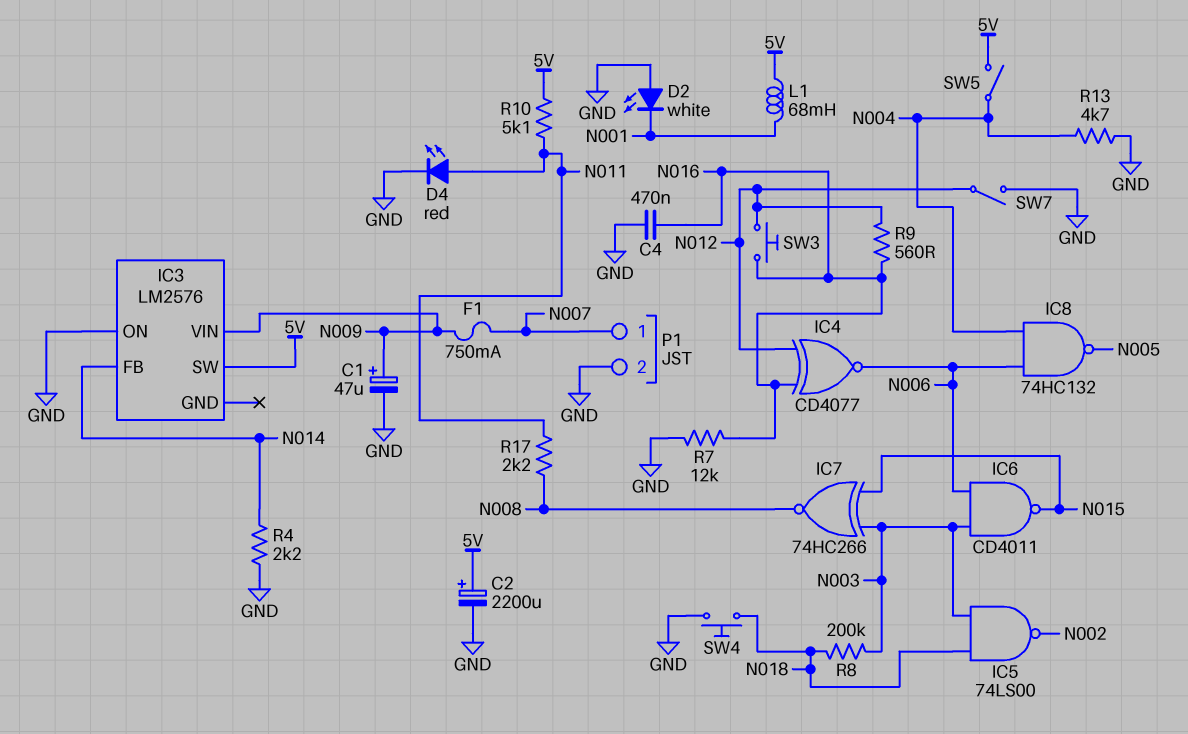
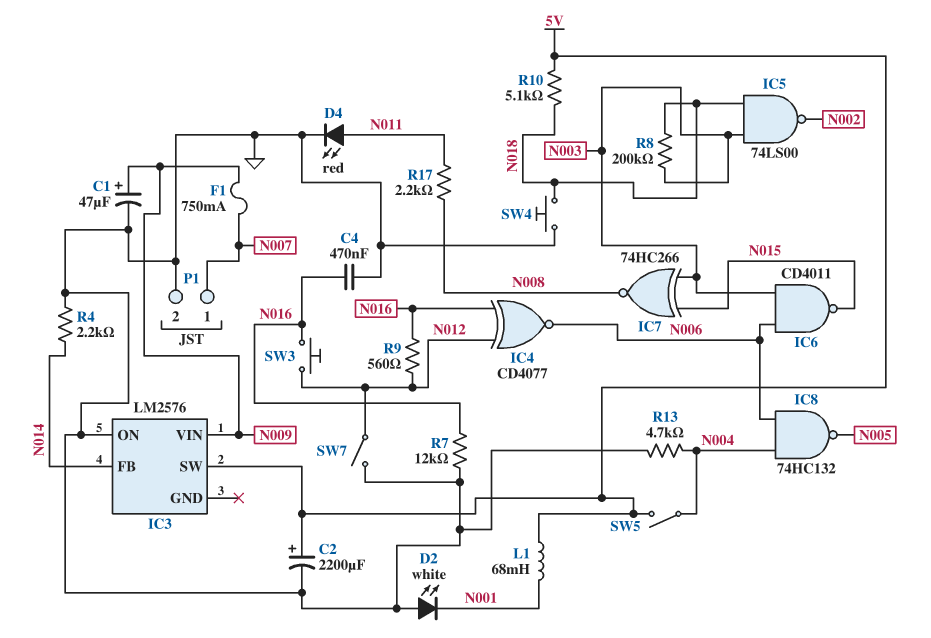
R10: 5.1k (5V, N011) -> 5.1k (5V, N018)

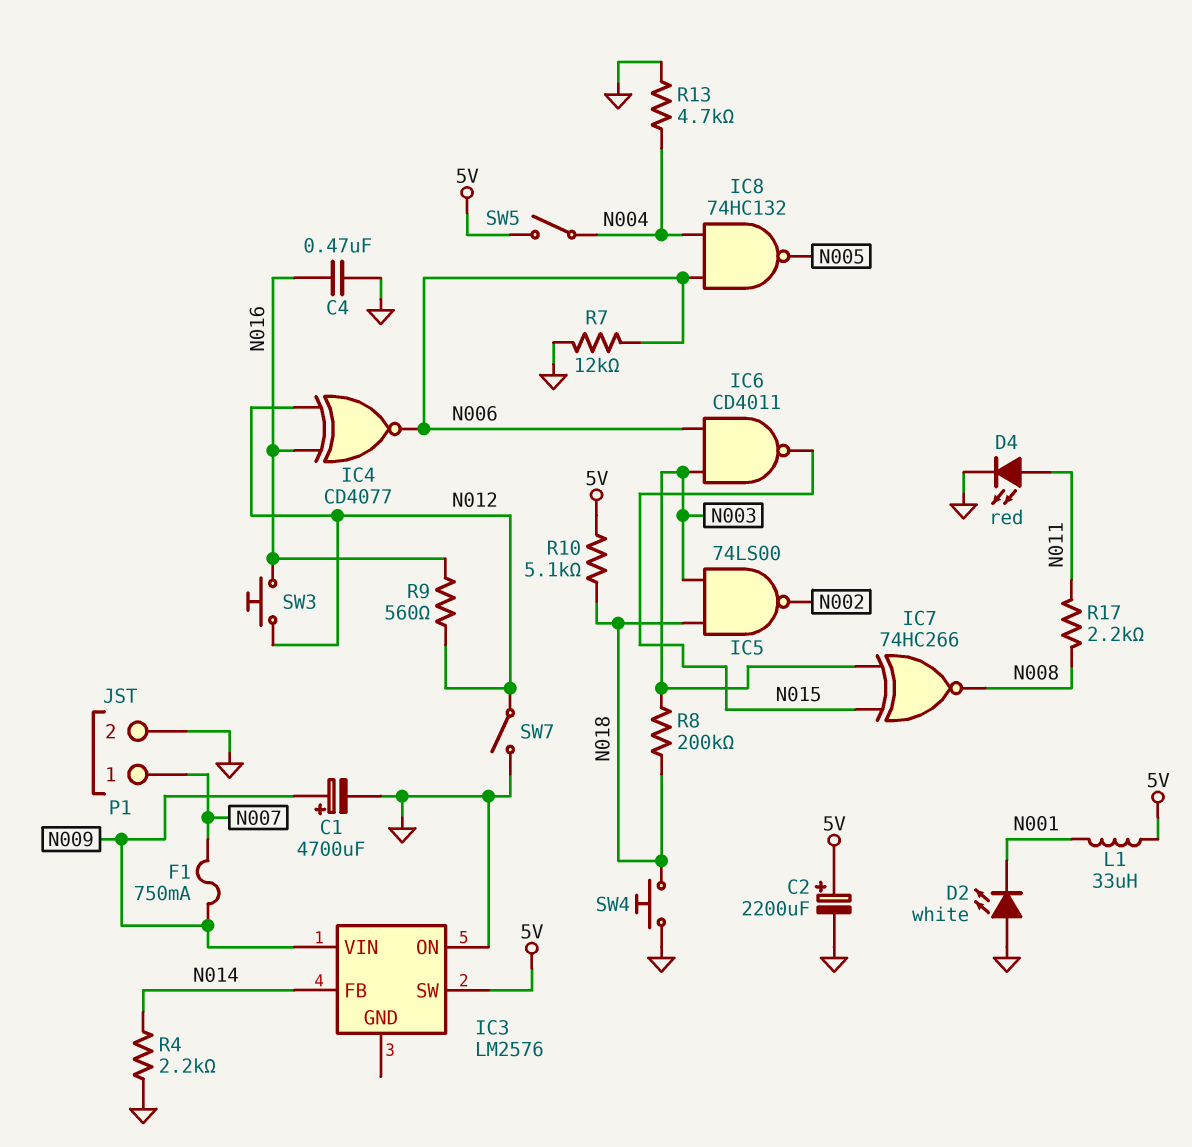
C1: 47uF (plus N009, minus GND) -> 4700uF (plus N009, minus GND)
L1: 68mH (5V, N001) -> 33uH (5V, N001)
R7: 12k (GND, N016) -> 12k (GND, N006)

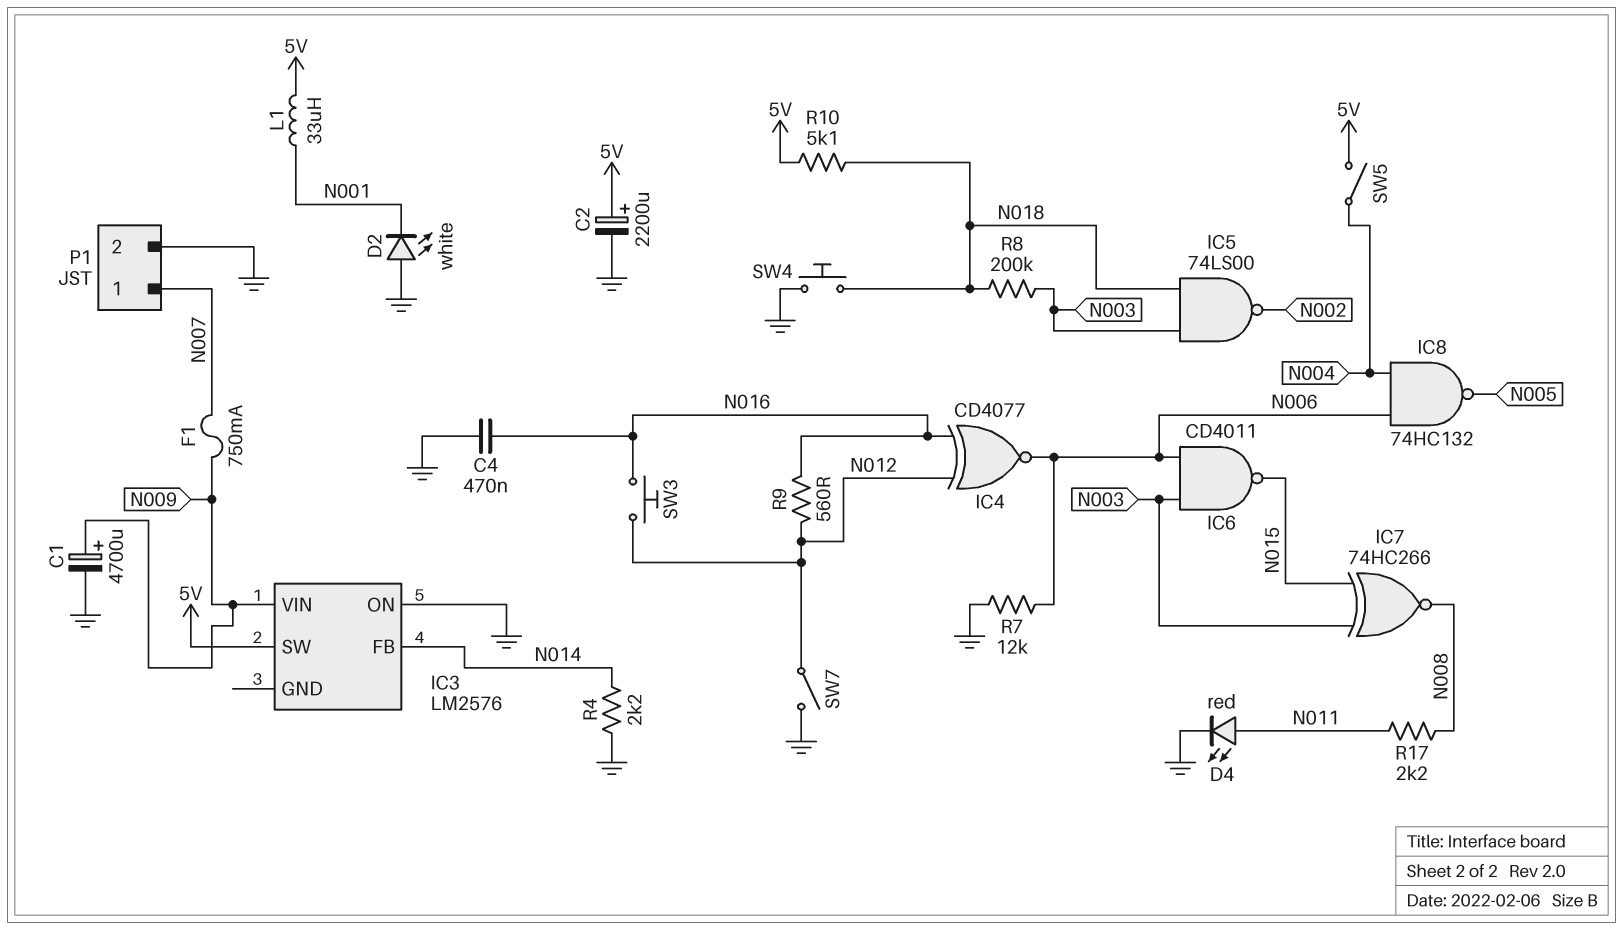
R13: 4.7k (GND, N004) -> none

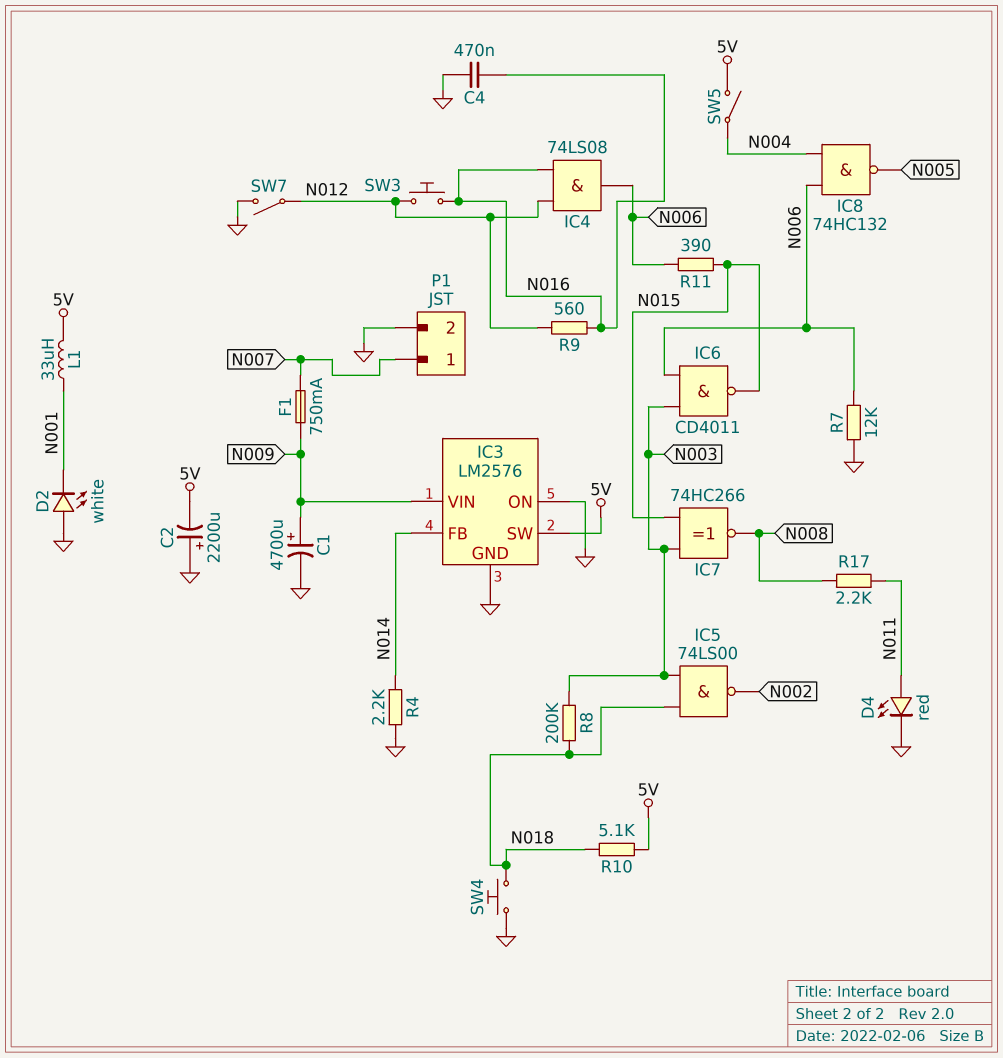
C2: 2200uF (plus 5V, minus GND) -> 2200uF (plus GND, minus 5V)
IC3 pin GND: none -> GND
IC4: XNOR CD4077 (in N012, in N016, out N006) -> AND 74LS08 (in N012, in N016, out N006)
R11: none -> 390 (N006, N015)

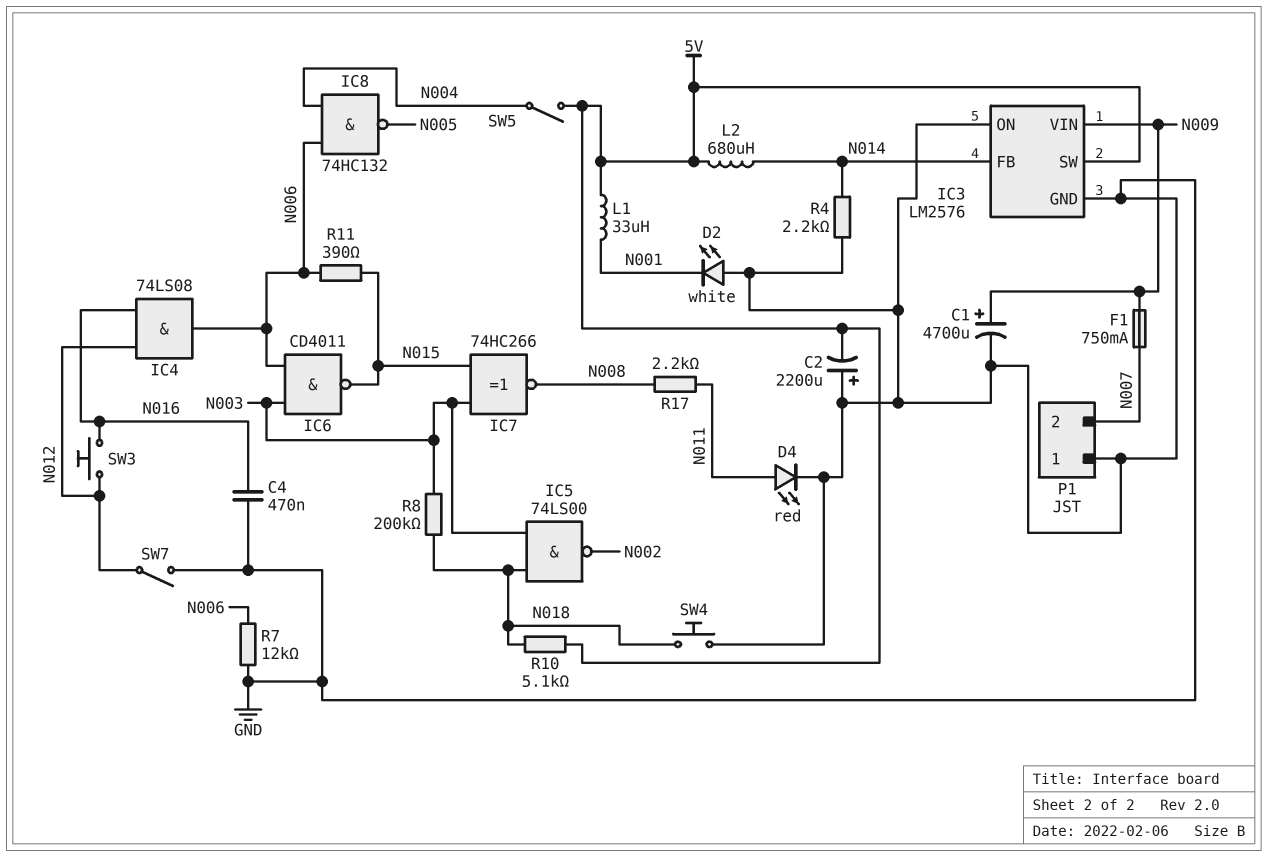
L2: none -> 680uH (5V, N014)
P1 pin 1: N007 -> GND
P1 pin 2: GND -> N007
R9: 560 (N012, N016) -> none

